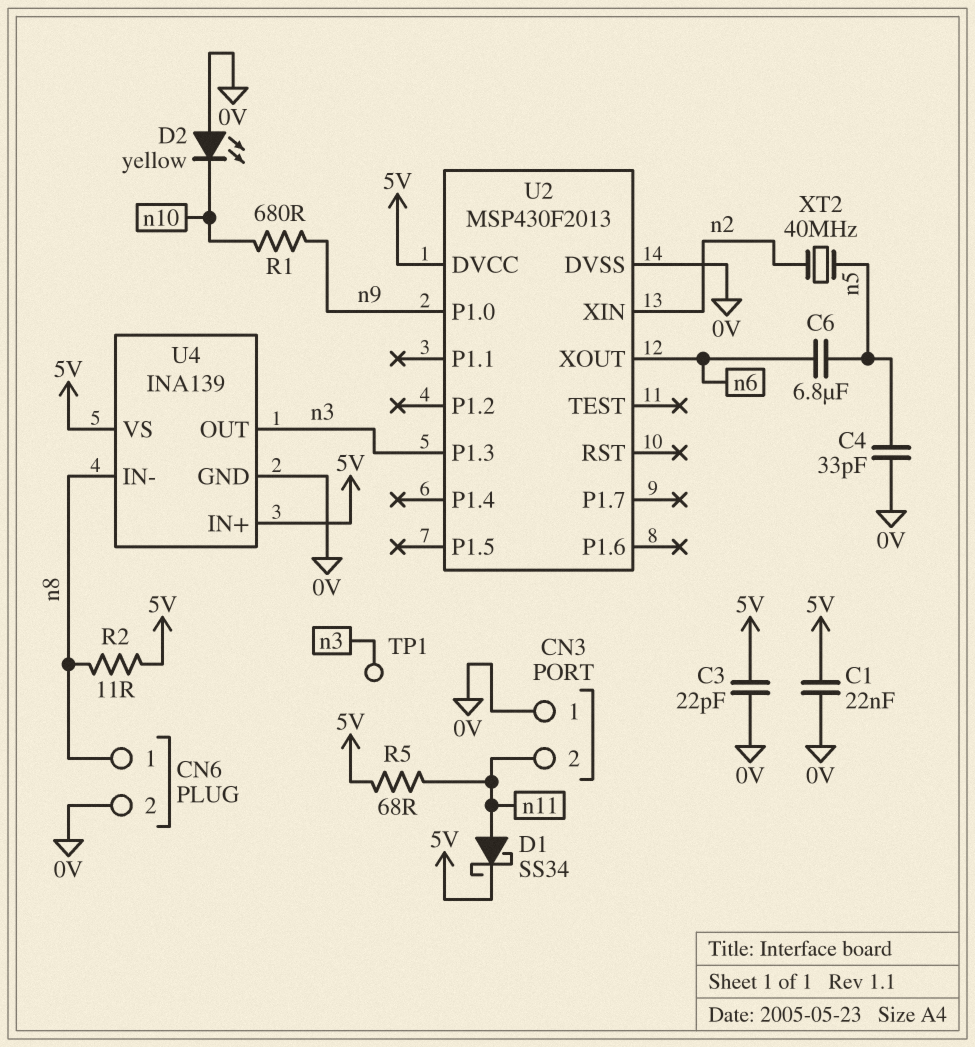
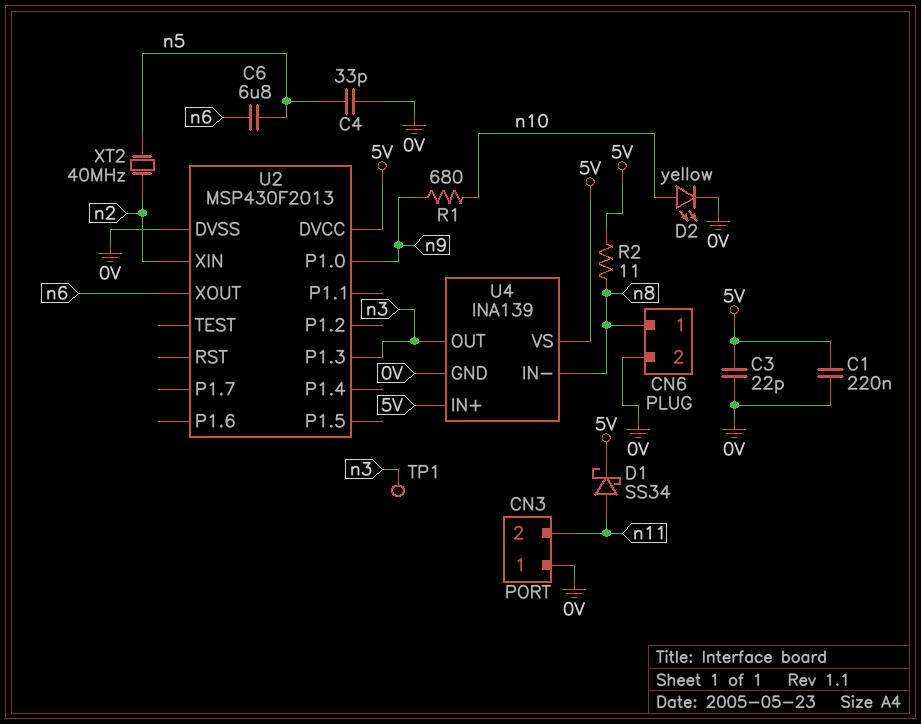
C1: 22nF (0V, 5V) -> 220nF (0V, 5V)
D2: LED yellow (A 0V, K n10) -> LED yellow (A n10, K 0V)
R5: 68 (5V, n11) -> none

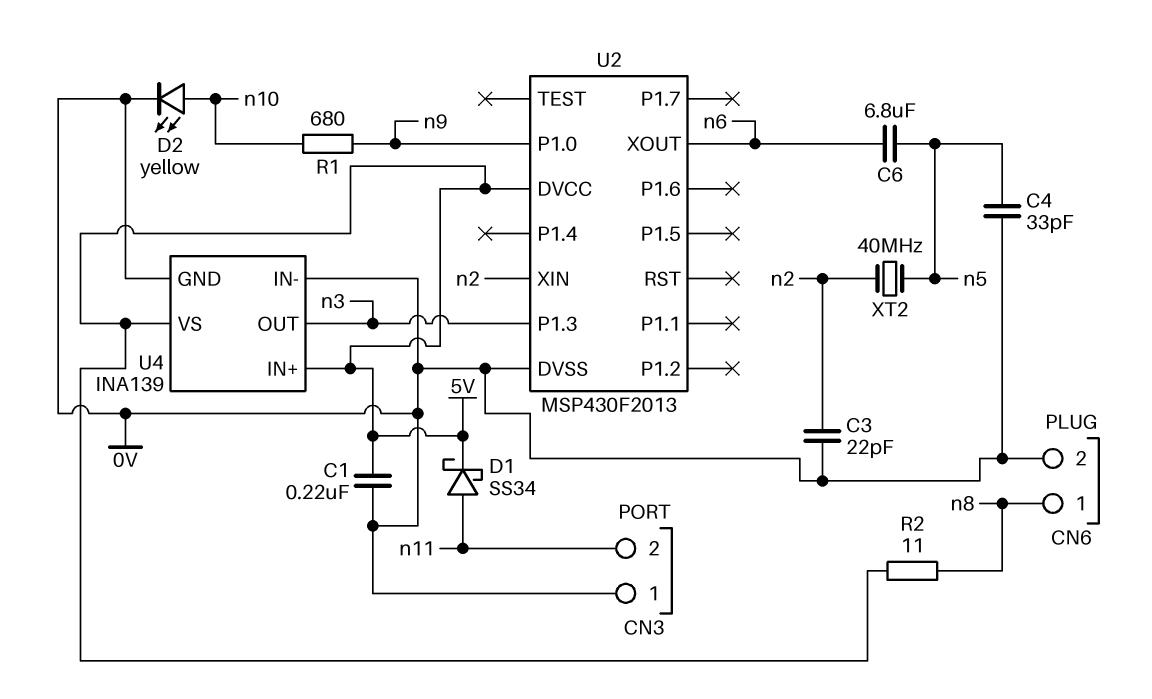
C3: 22pF (0V, 5V) -> 22pF (0V, n2)
TP1: test point (n3) -> none
U4 pin IN-: n8 -> 0V

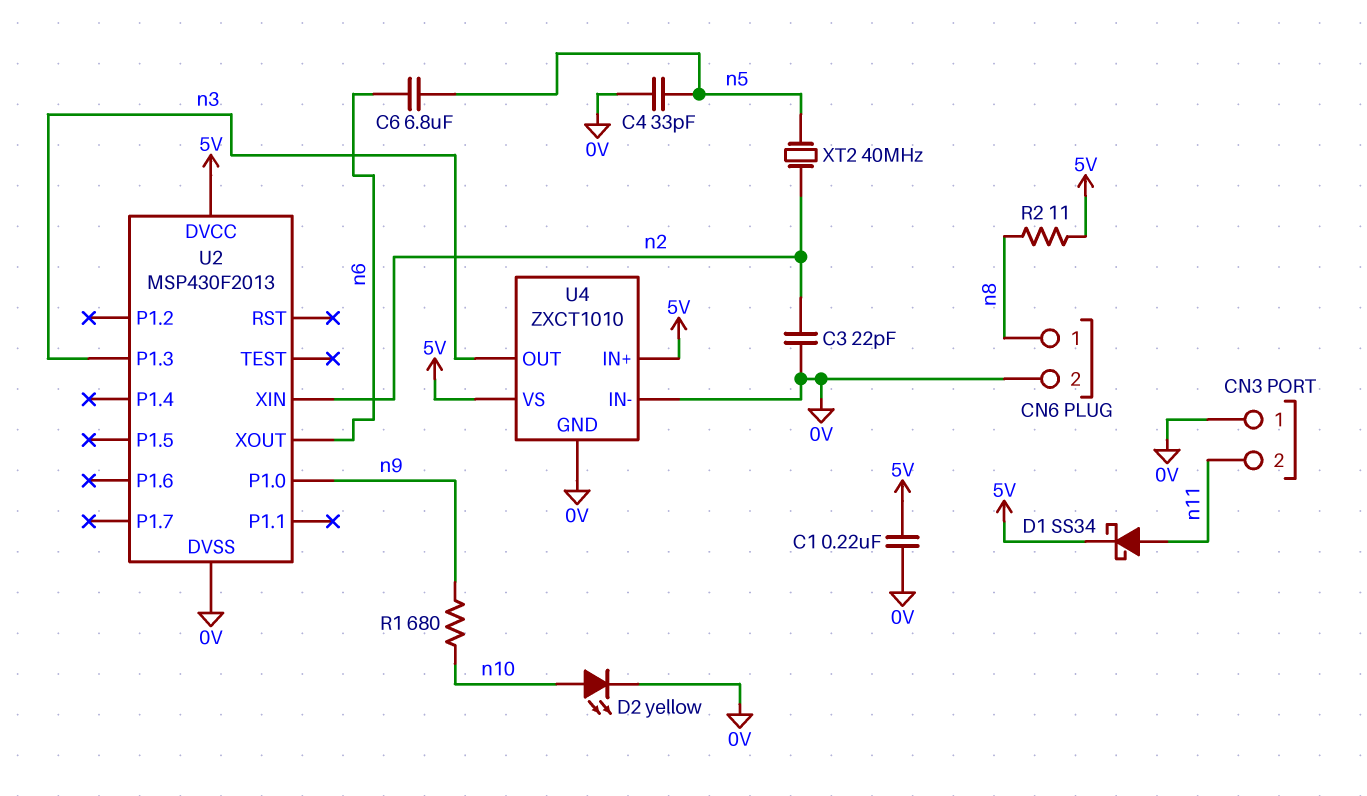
U4: INA139 -> ZXCT1010

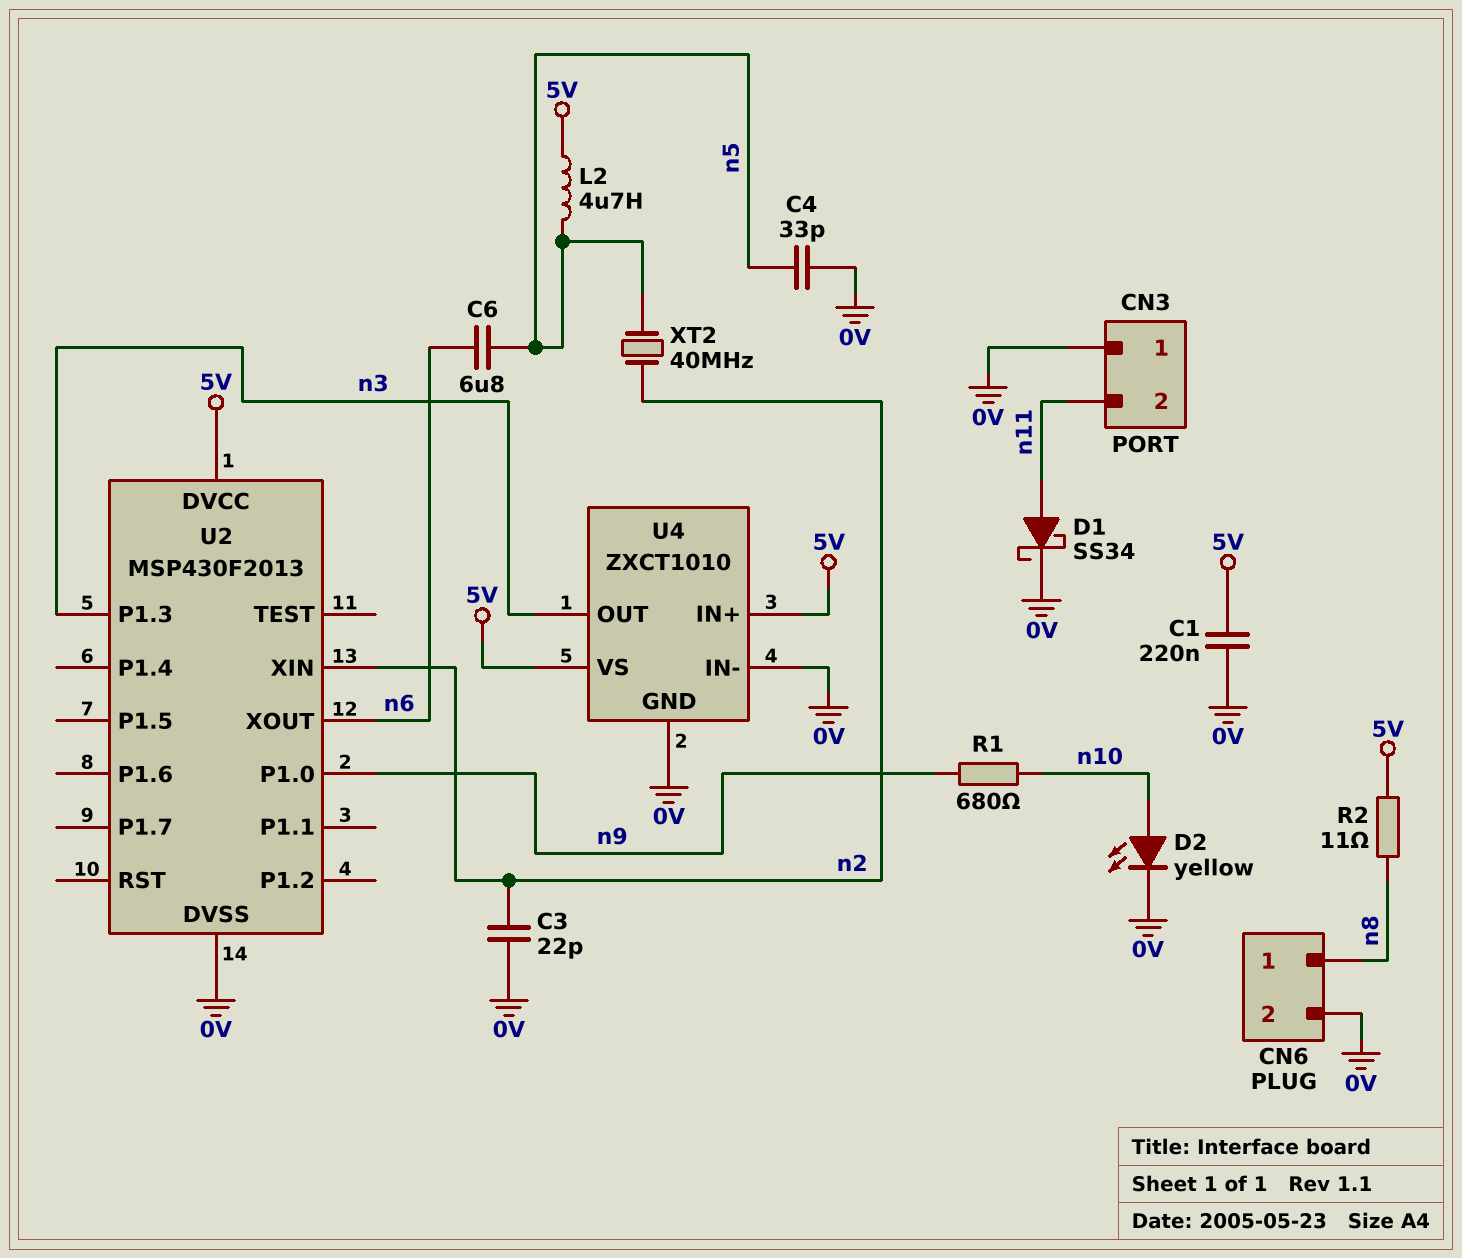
D1: schottky SS34 (A n11, K 5V) -> schottky SS34 (A n11, K 0V)
L2: none -> 4.7uH (5V, n5)

